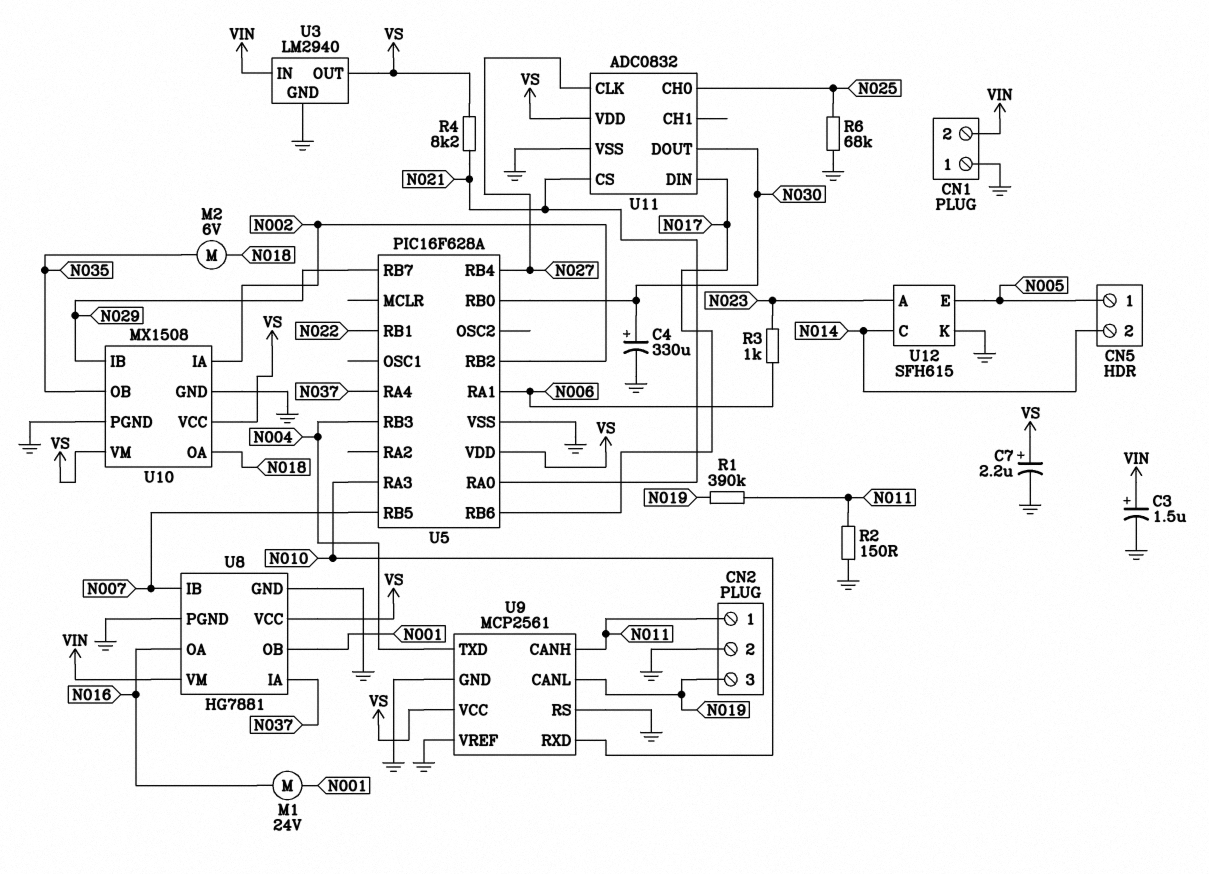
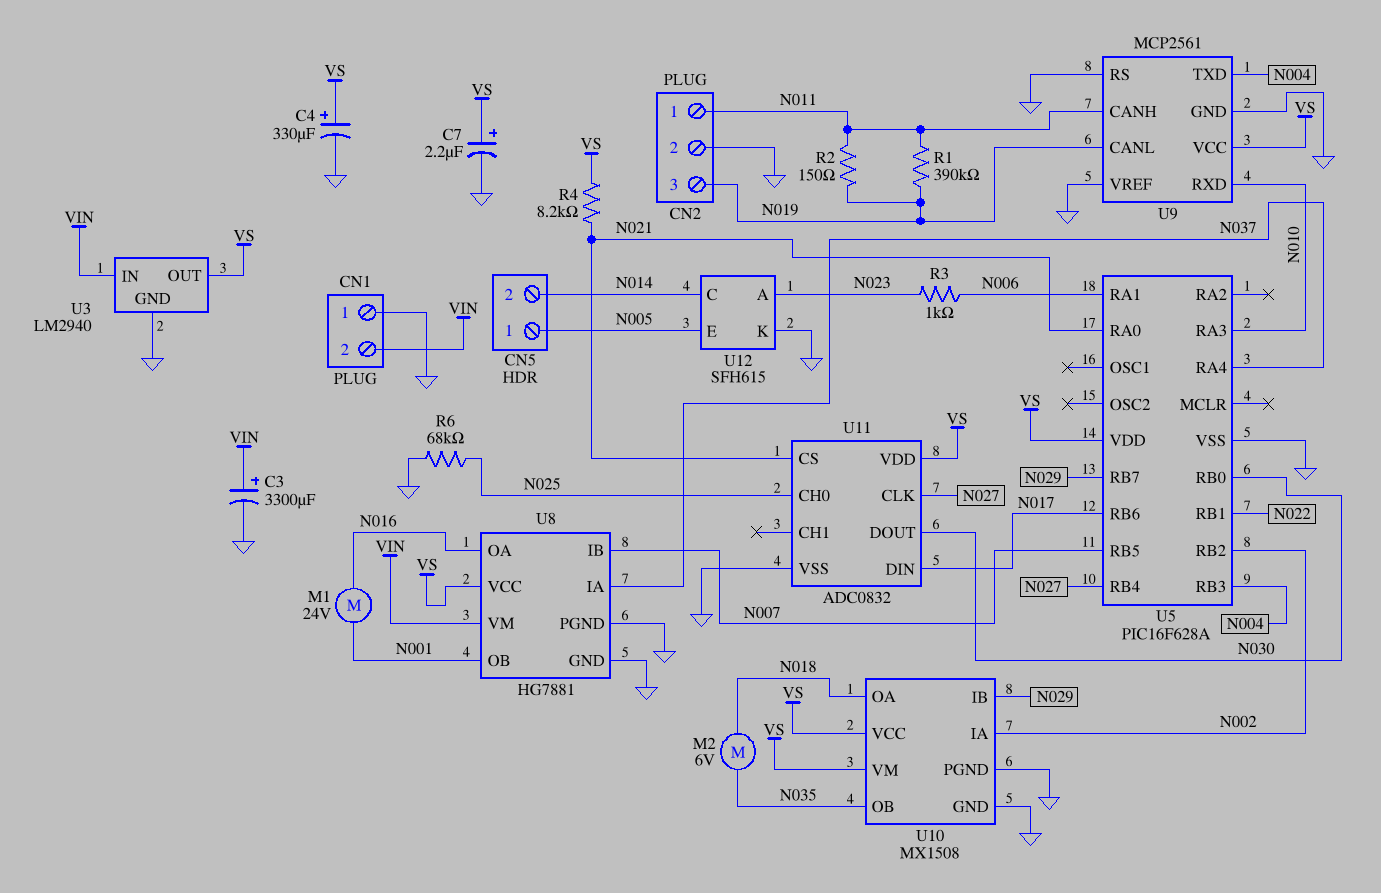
C3: 1.5uF (plus VIN, minus GND) -> 3300uF (plus VIN, minus GND)
C4: 330uF (plus N030, minus GND) -> 330uF (plus VS, minus GND)
R2: 150 (GND, N011) -> 150 (N011, N019)

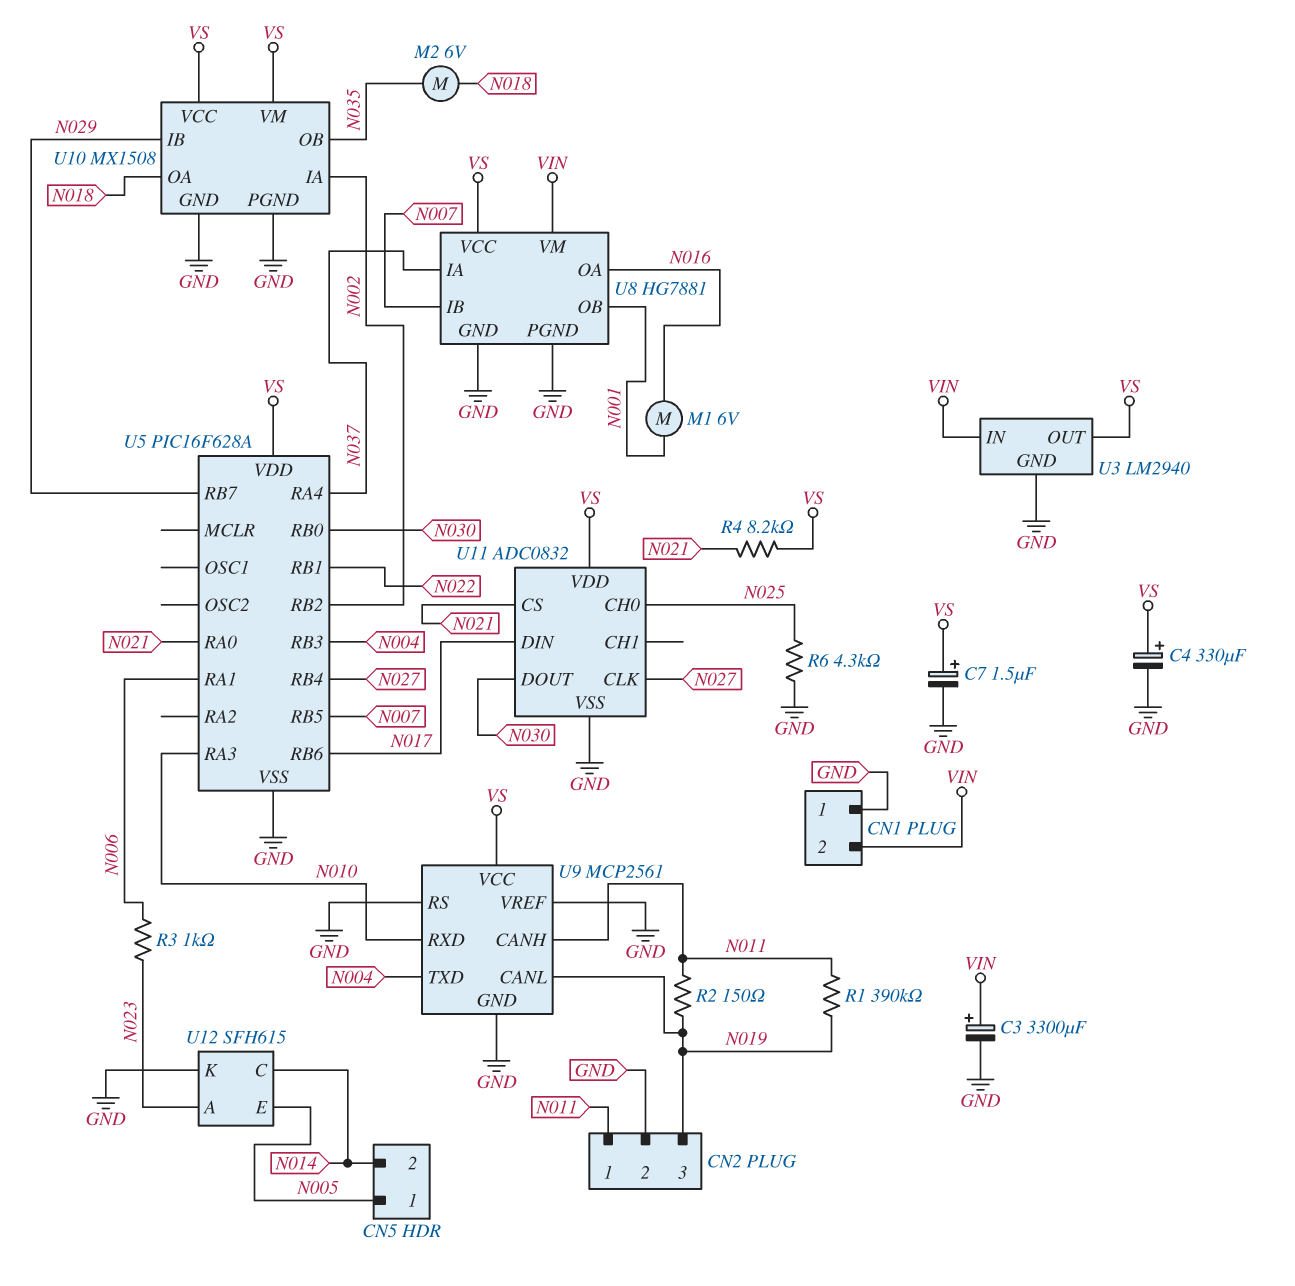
C7: 2.2uF (plus VS, minus GND) -> 1.5uF (plus VS, minus GND)
M1: motor 24V (N001, N016) -> motor 6V (N001, N016)
R6: 68k (GND, N025) -> 4.3k (GND, N025)

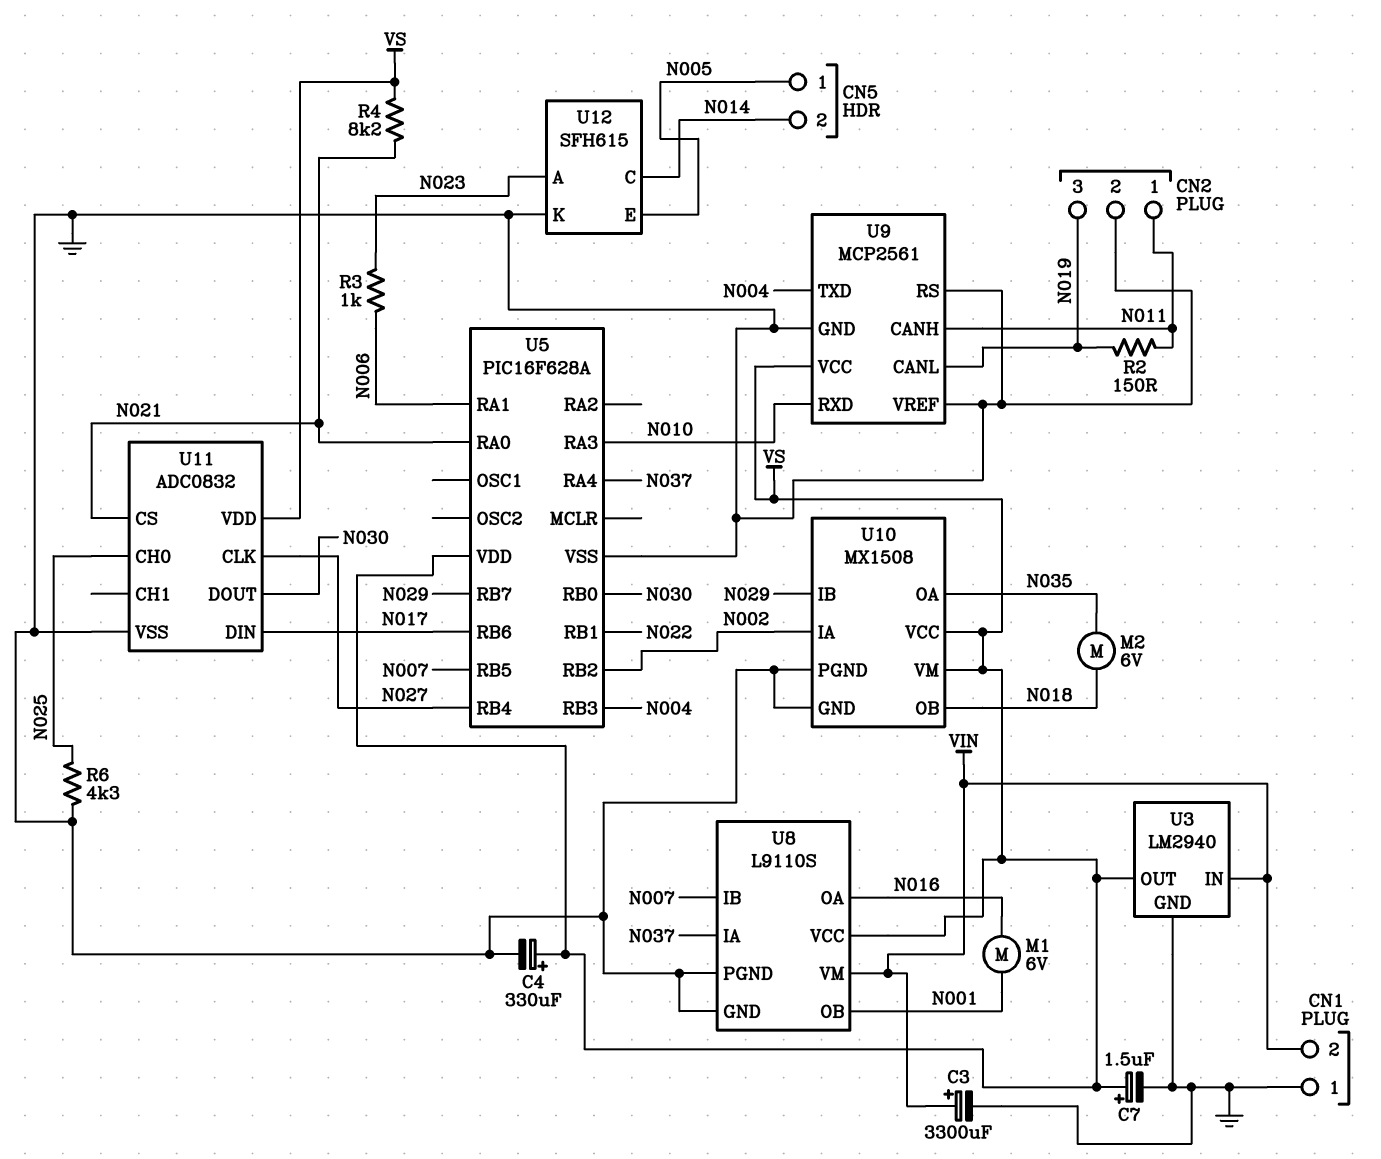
R1: 390k (N011, N019) -> none
U8: HG7881 -> L9110S
U10 pin OA: N018 -> N035
U10 pin OB: N035 -> N018

